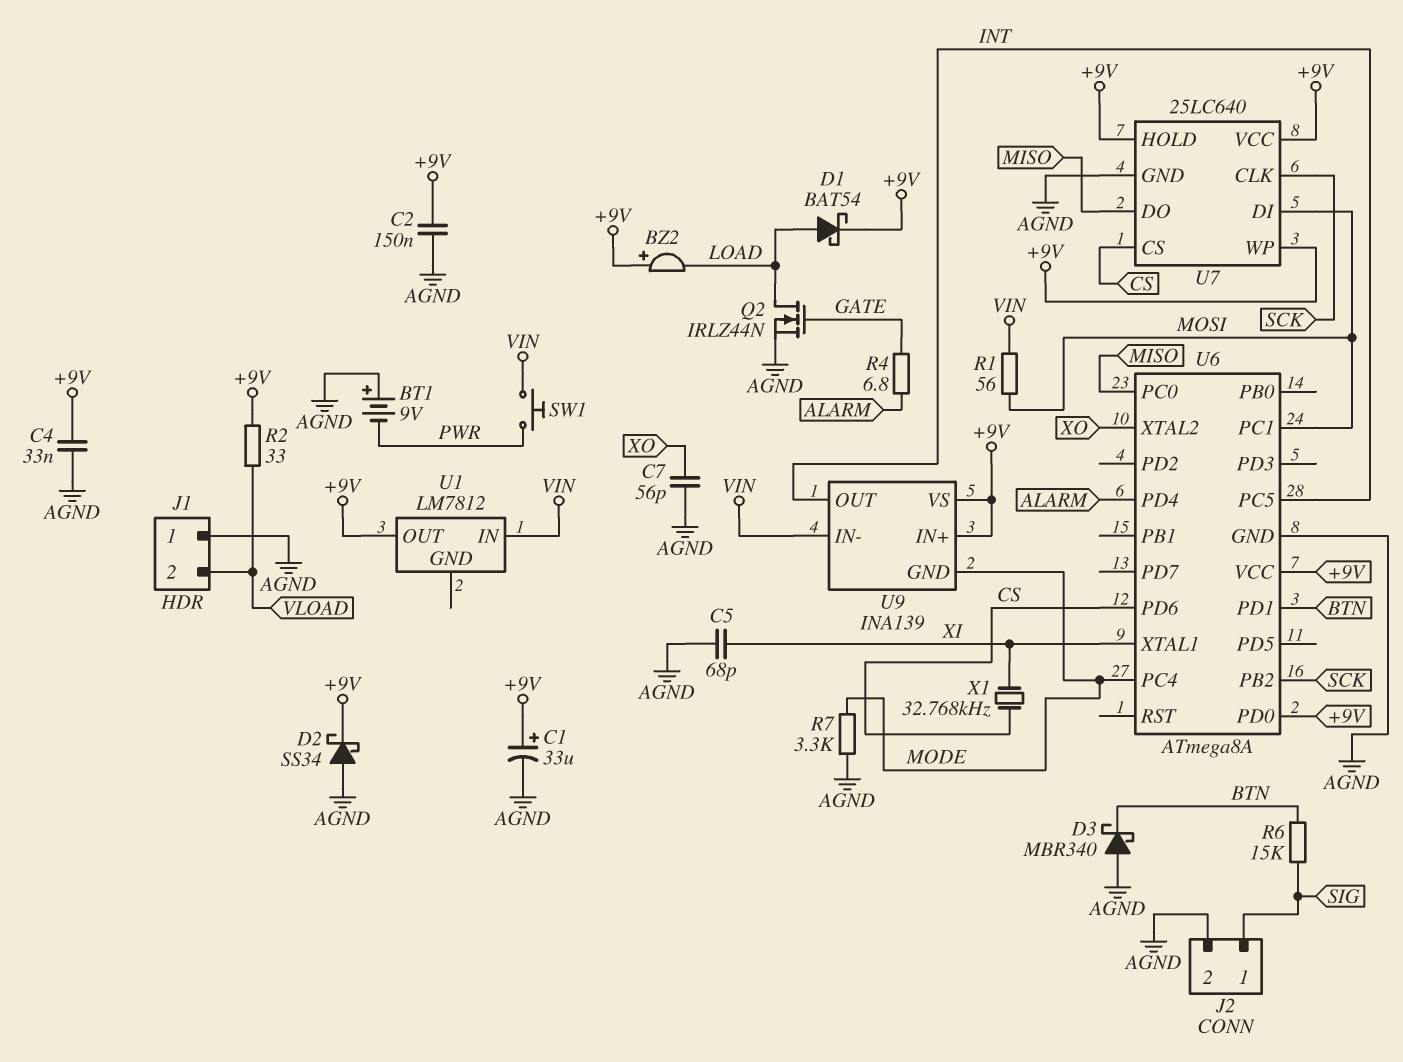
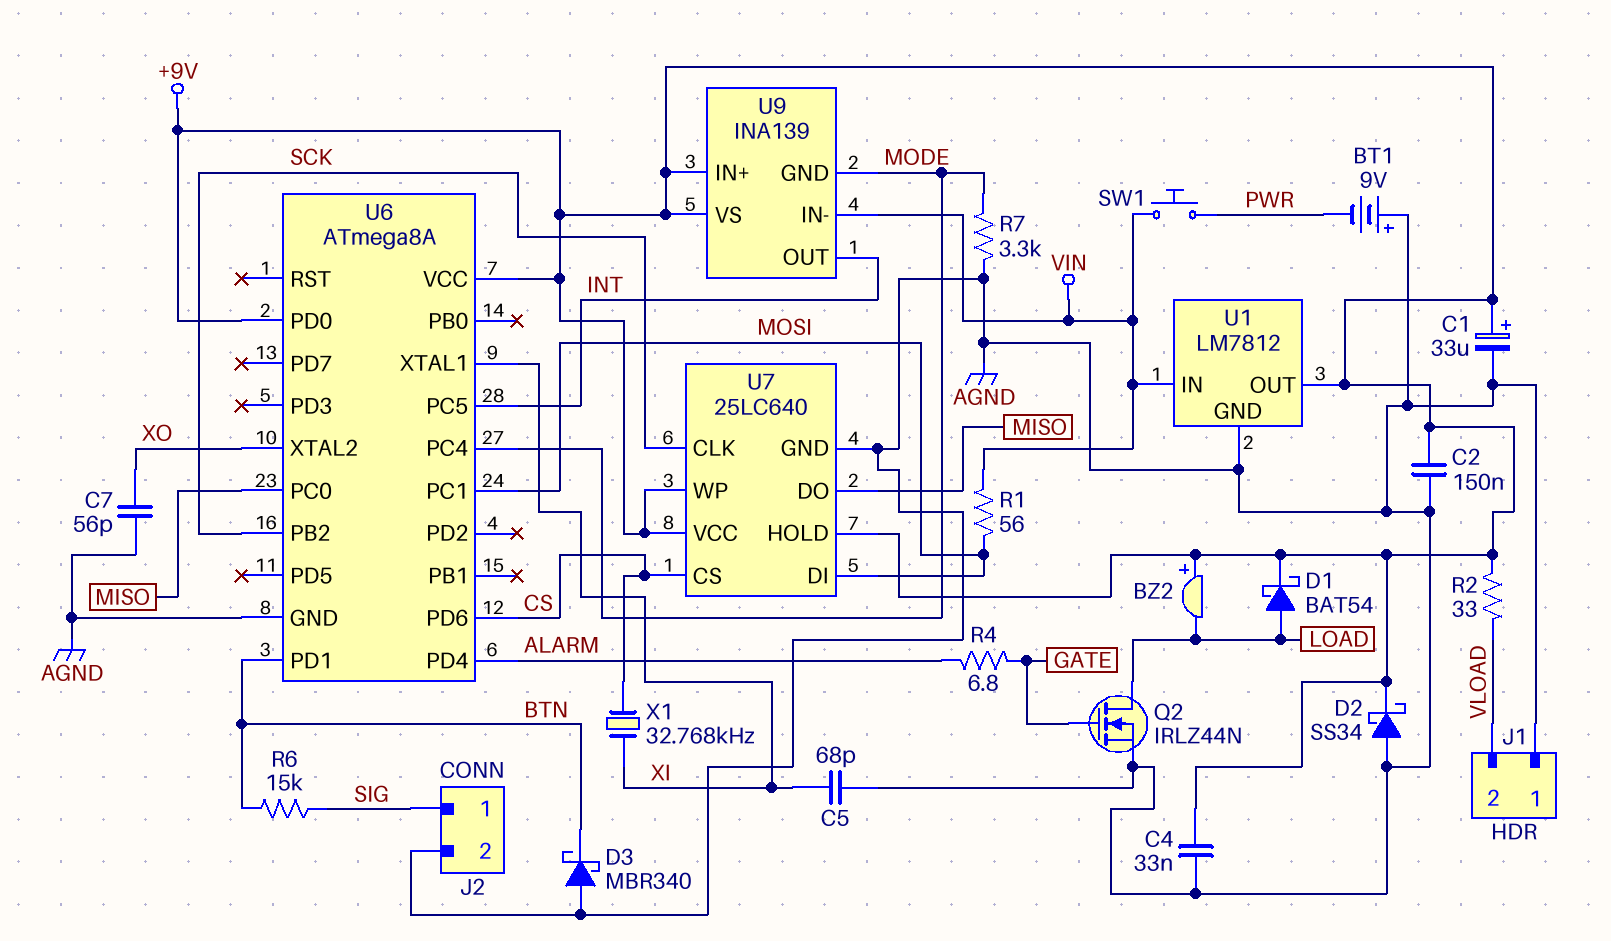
U1 pin GND: none -> AGND

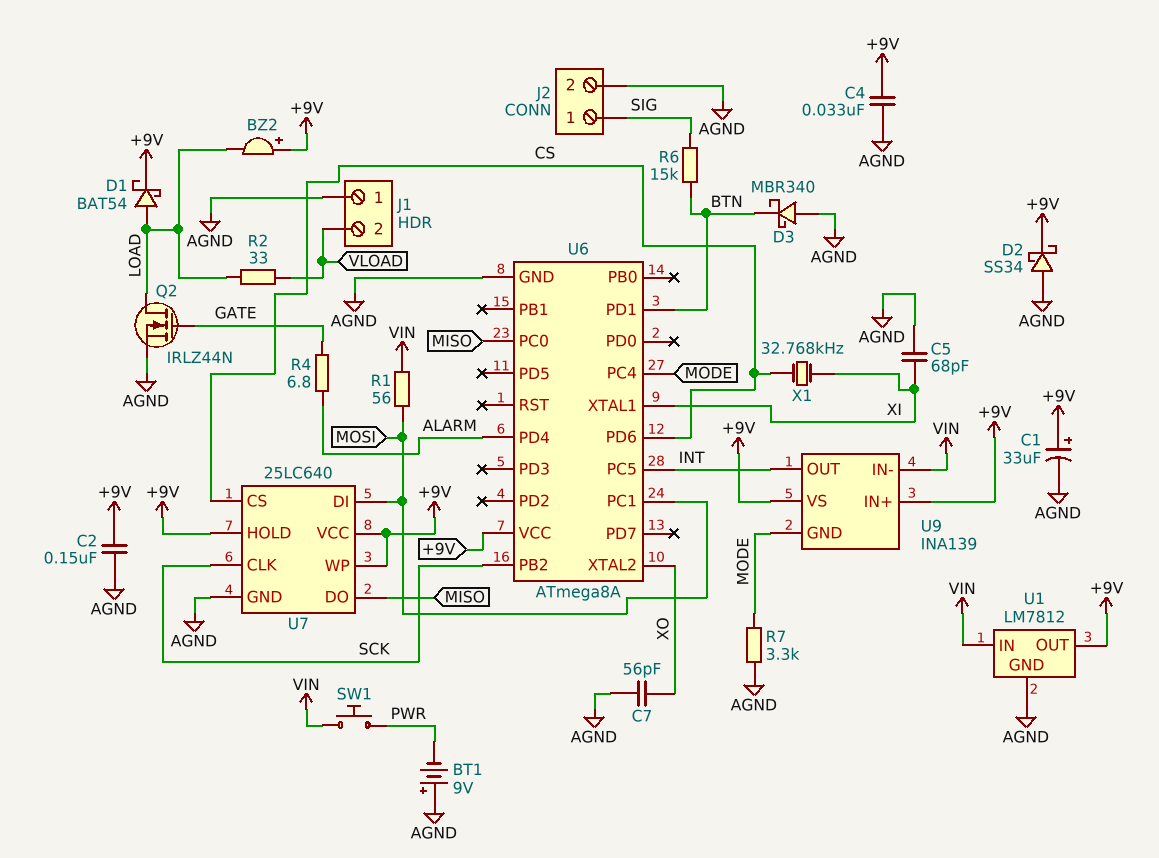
R2: 33 (+9V, VLOAD) -> 33 (LOAD, VLOAD)
U6 pin PD0: +9V -> none

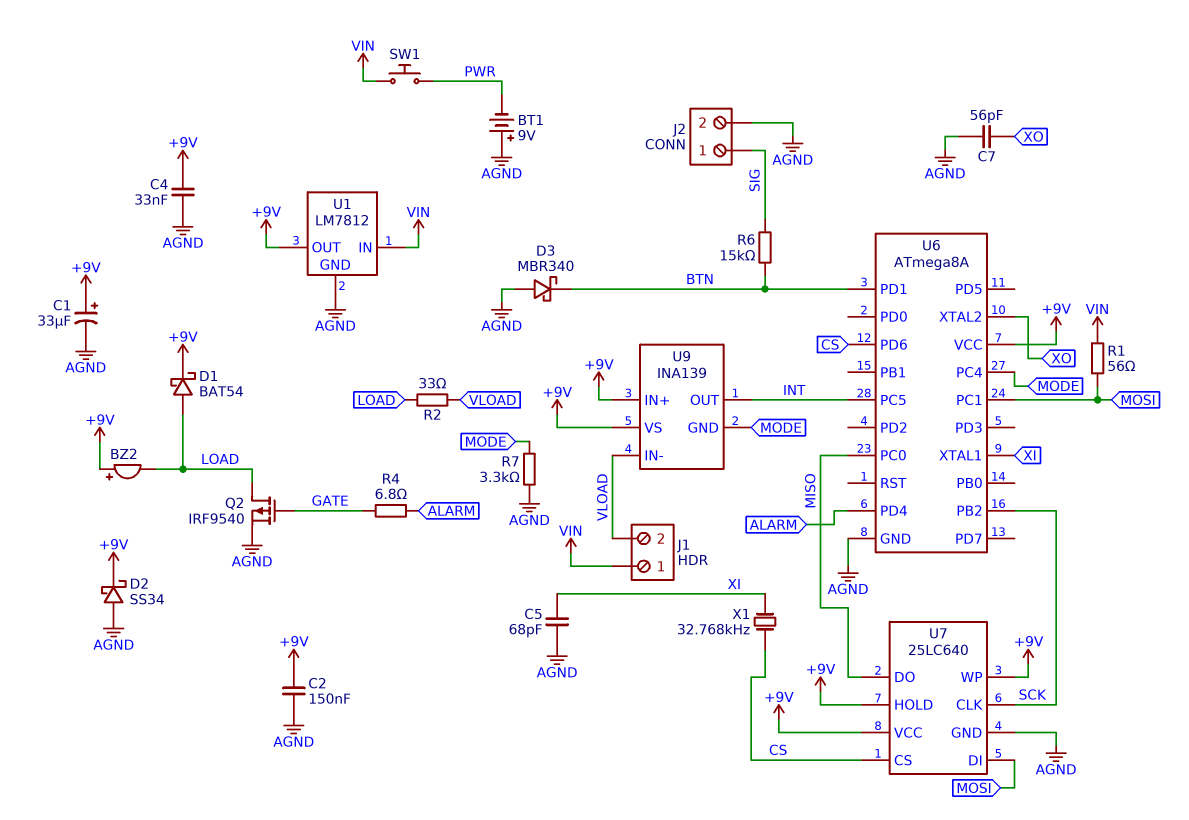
J1 pin 1: AGND -> VIN
Q2: NMOS IRLZ44N (G GATE, D LOAD, S AGND) -> PMOS IRF9540 (G GATE, D LOAD, S AGND)
U9 pin IN-: VIN -> VLOAD

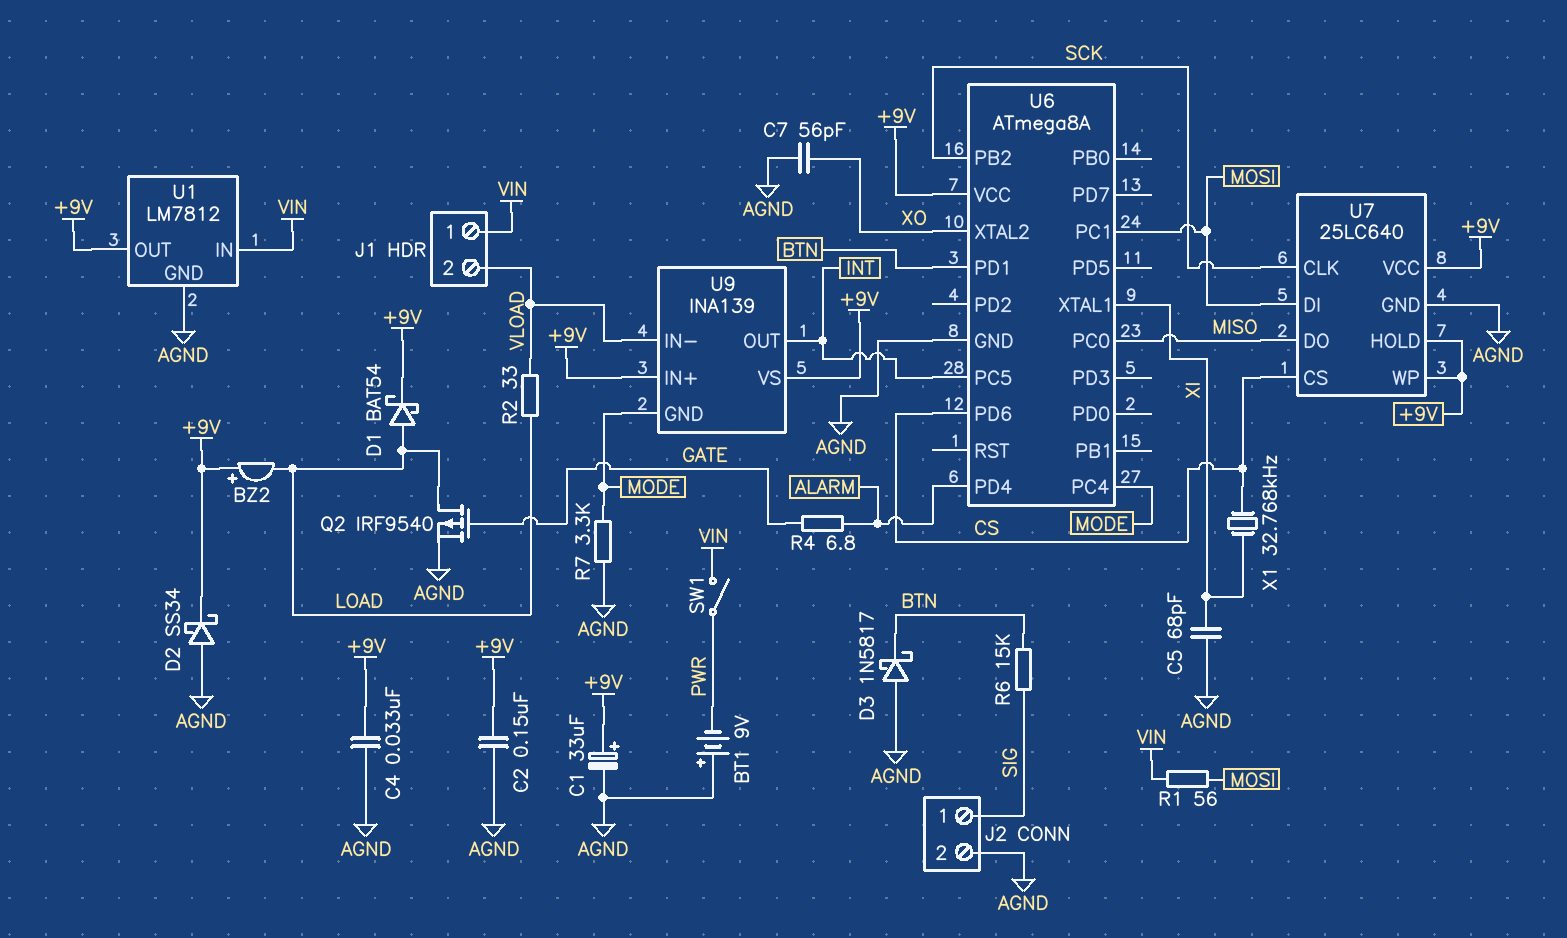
D3: schottky MBR340 (A AGND, K BTN) -> schottky 1N5817 (A AGND, K BTN)
SW1: button (PWR, VIN) -> switch (PWR, VIN)

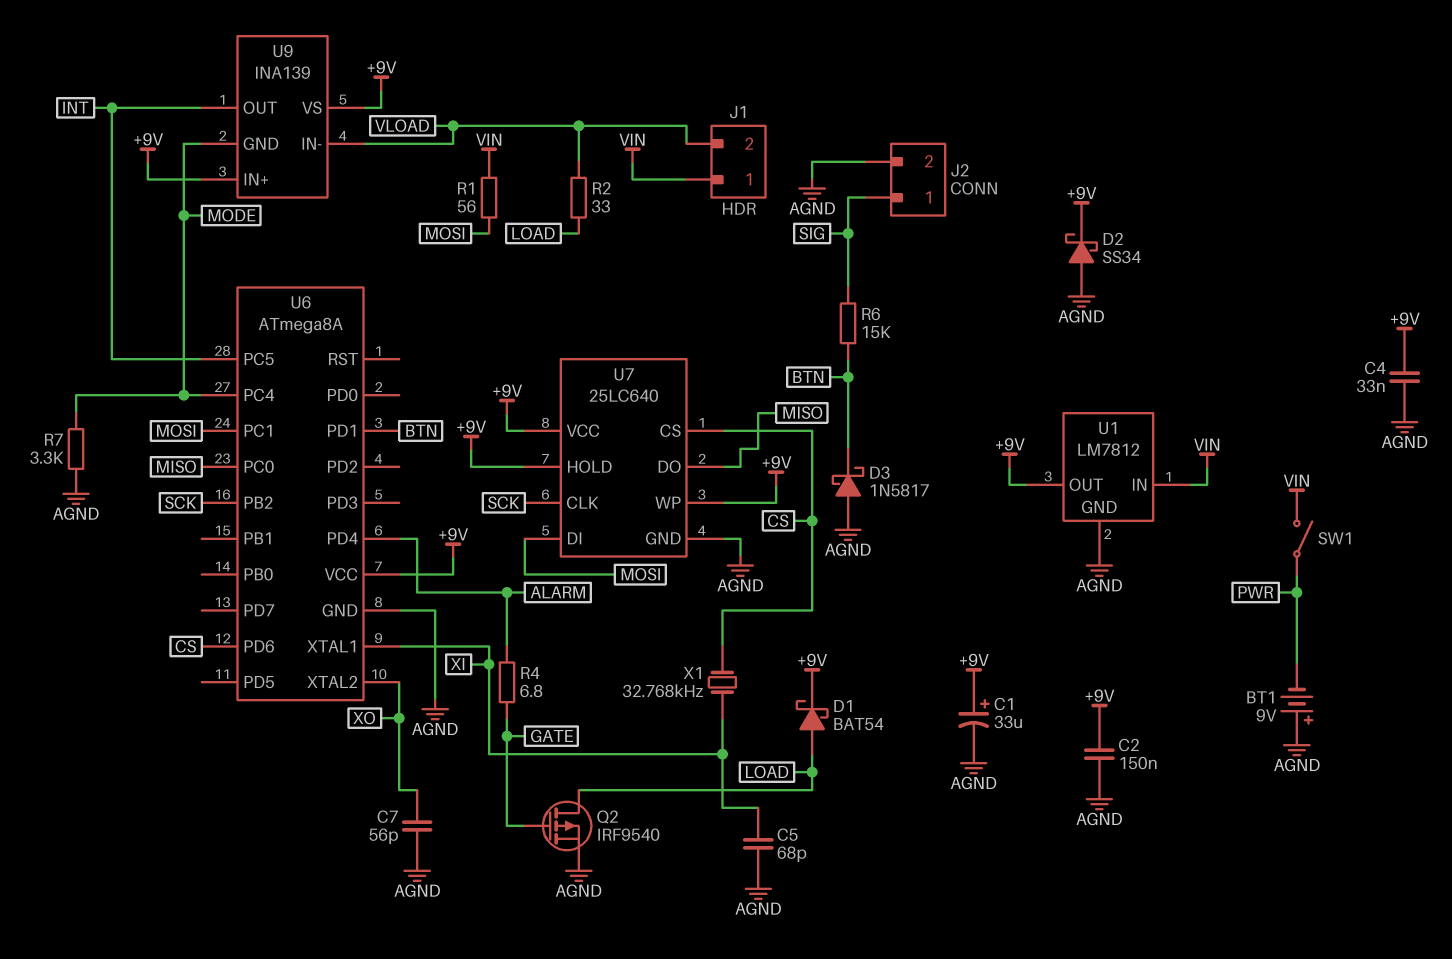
BZ2: buzzer (plus +9V, minus LOAD) -> none

